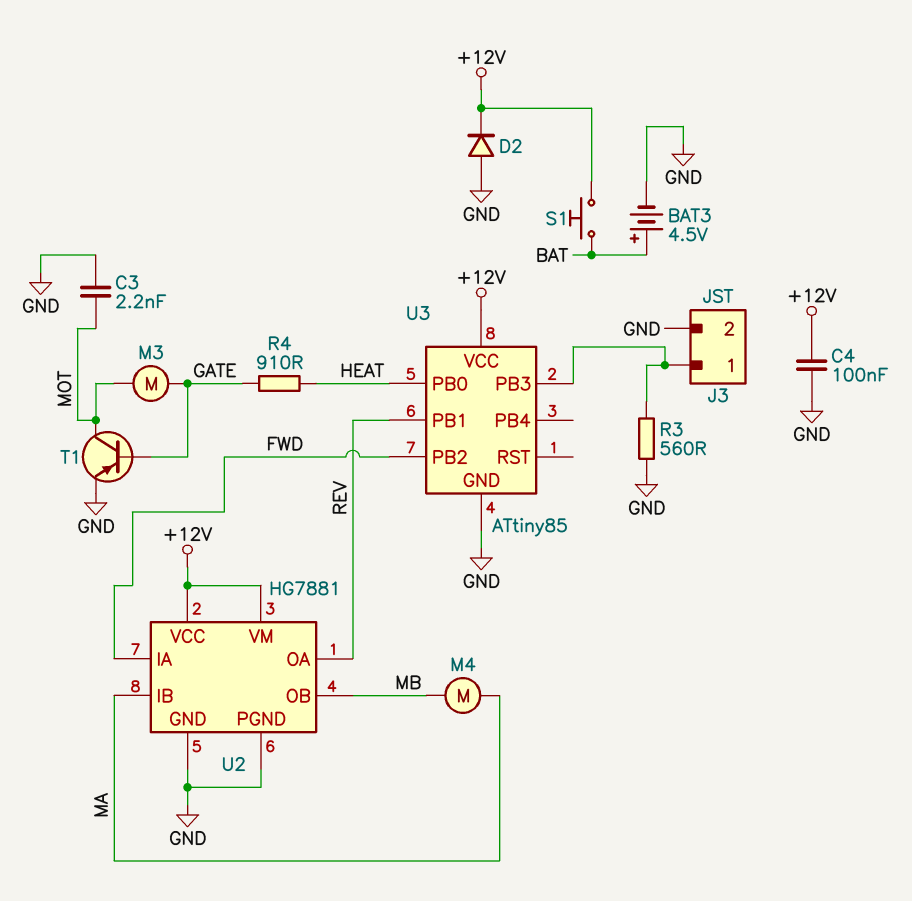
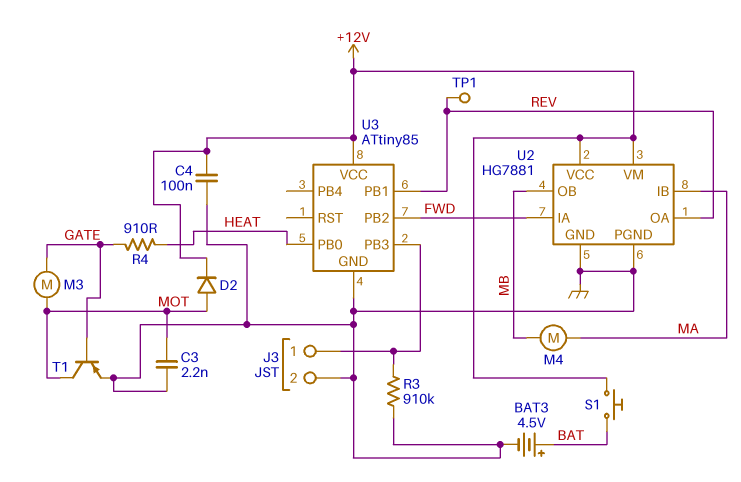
D2: diode (A GND, K +12V) -> diode (A MOT, K +12V)
R3: 560 (GND, J3/1) -> 910k (GND, J3/1)
TP1: none -> test point (REV)

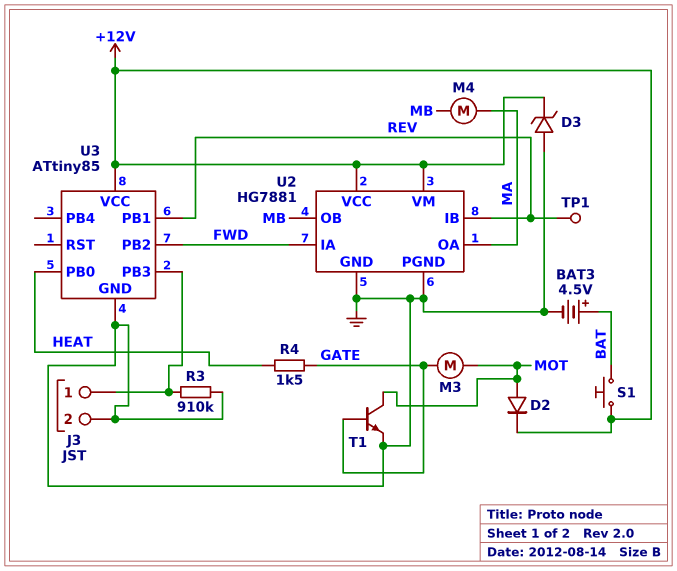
C3: 2.2nF (GND, MOT) -> none
C4: 100nF (+12V, GND) -> none
D3: none -> zener (A GND, K +12V)
R4: 910 (GATE, HEAT) -> 1.5k (GATE, HEAT)
T1: PNP (B GATE, C MOT, E GND) -> NPN (B GATE, C MOT, E GND)
U2 pin IB: MA -> REV
U2 pin OA: REV -> MA

